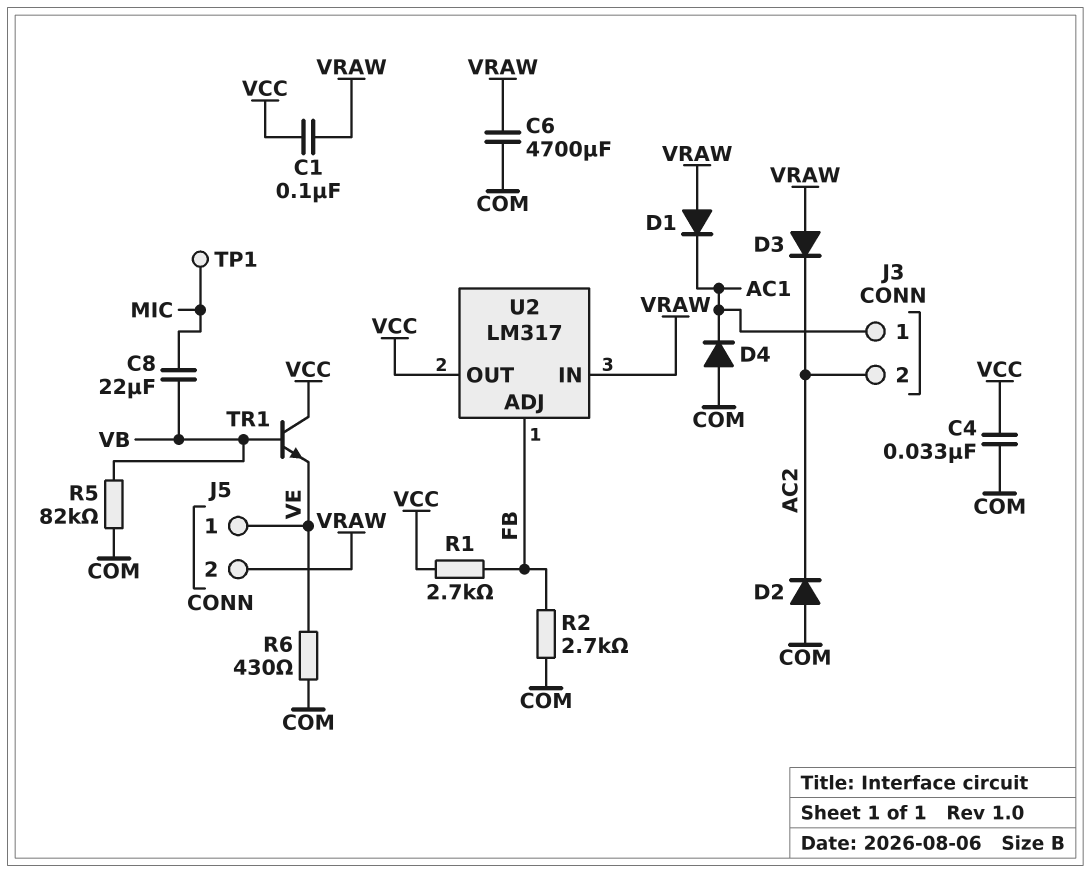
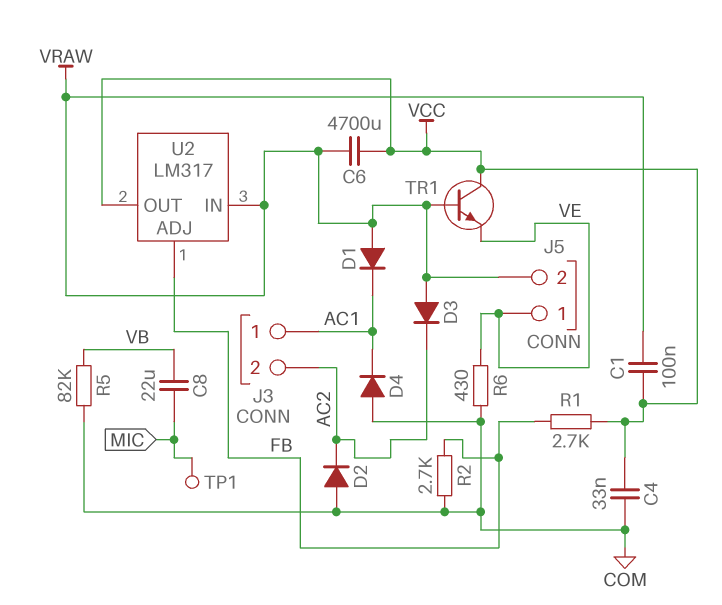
C6: 4700uF (COM, VRAW) -> 4700uF (VCC, VRAW)
TR1: NPN (B VB, C VCC, E VE) -> NPN (B VRAW, C VCC, E VE)

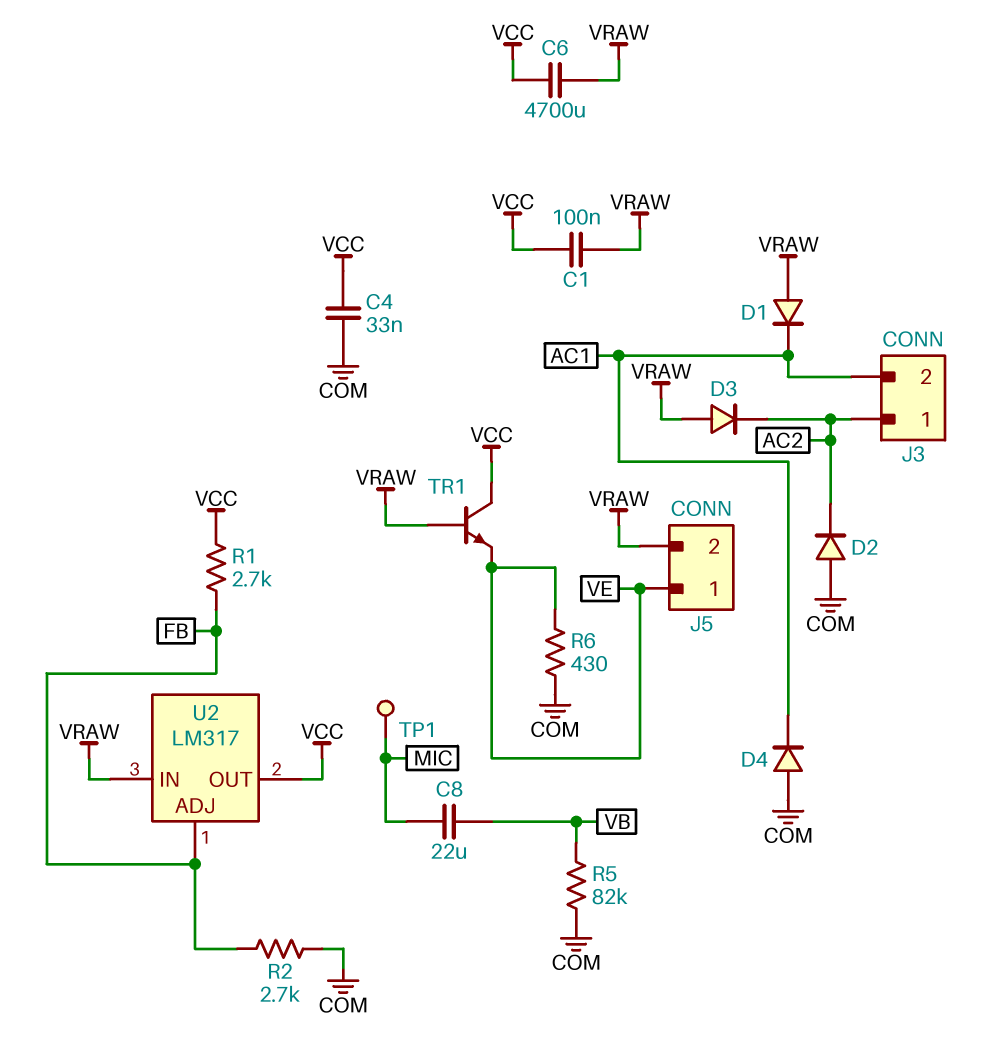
J3 pin 1: AC1 -> AC2
J3 pin 2: AC2 -> AC1

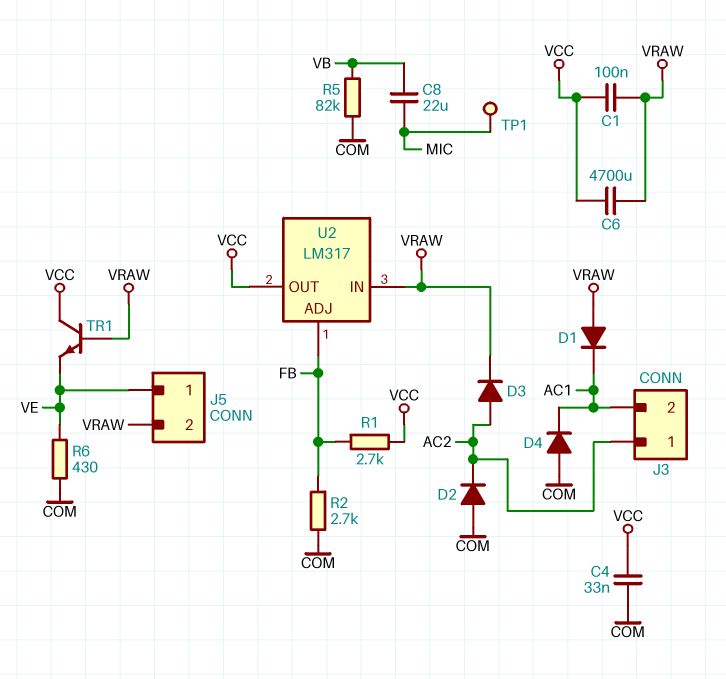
D3: diode (A VRAW, K AC2) -> diode (A AC2, K VRAW)

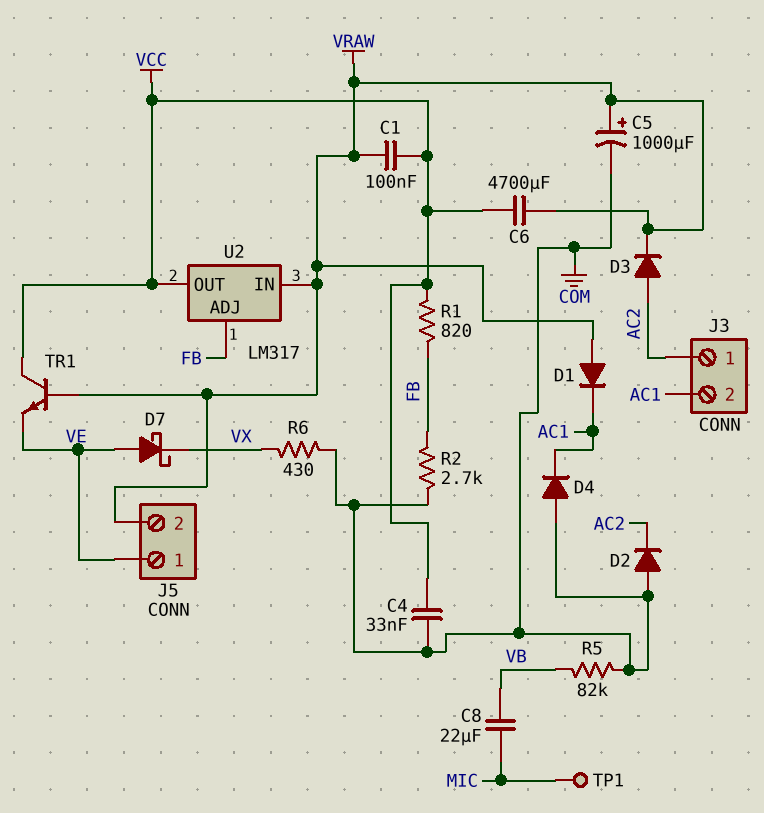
C5: none -> 1000uF (plus VRAW, minus COM)
D7: none -> schottky (A VE, K VX)
R1: 2.7k (FB, VCC) -> 820 (FB, VCC)
R6: 430 (COM, VE) -> 430 (COM, VX)

